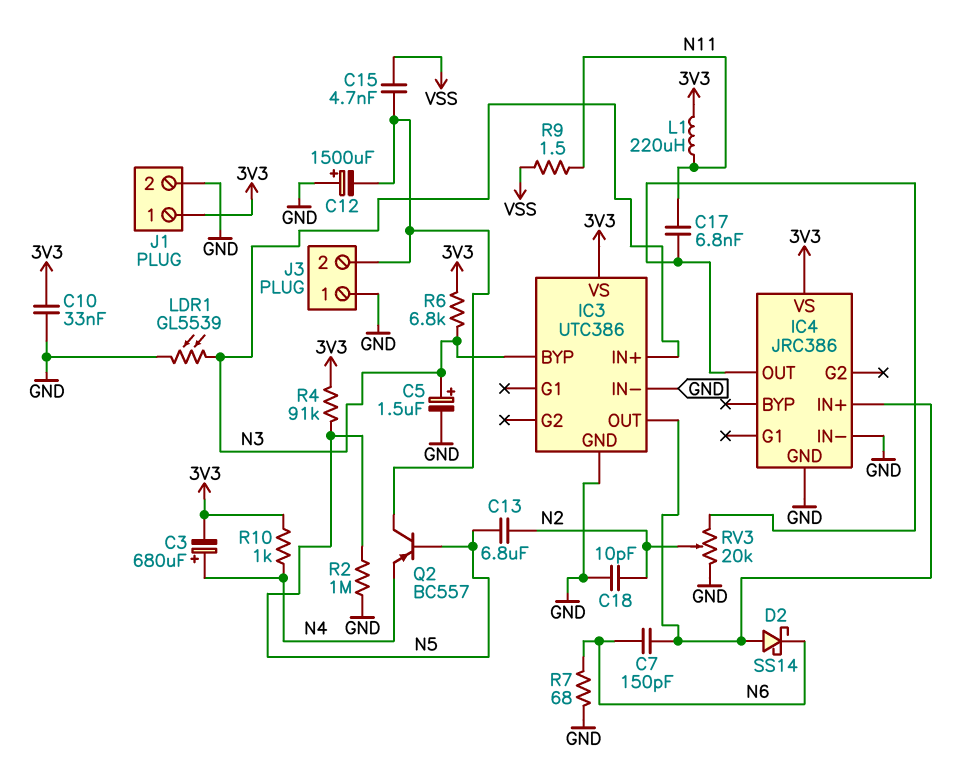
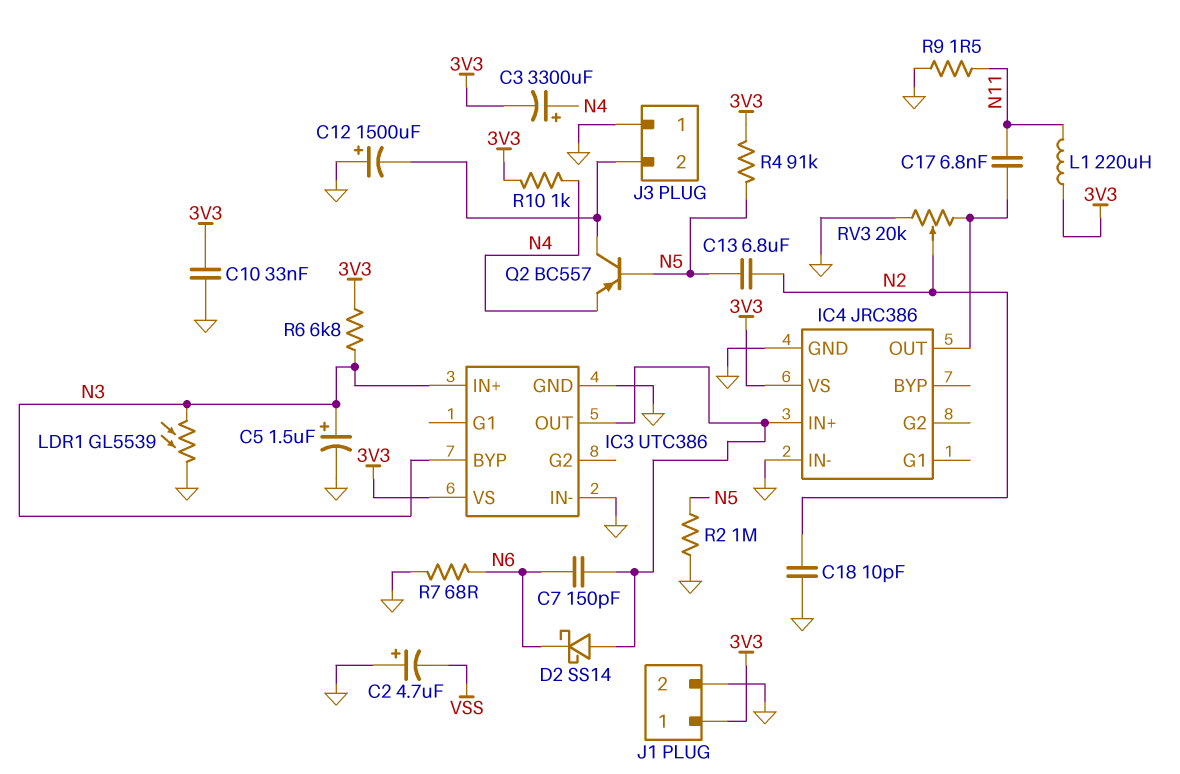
C2: none -> 4.7uF (plus GND, minus VSS)
C3: 680uF (plus N4, minus 3V3) -> 3300uF (plus N4, minus 3V3)
C15: 4.7nF (J3/2, VSS) -> none
R9: 1.5 (N11, VSS) -> 1.5 (GND, N11)

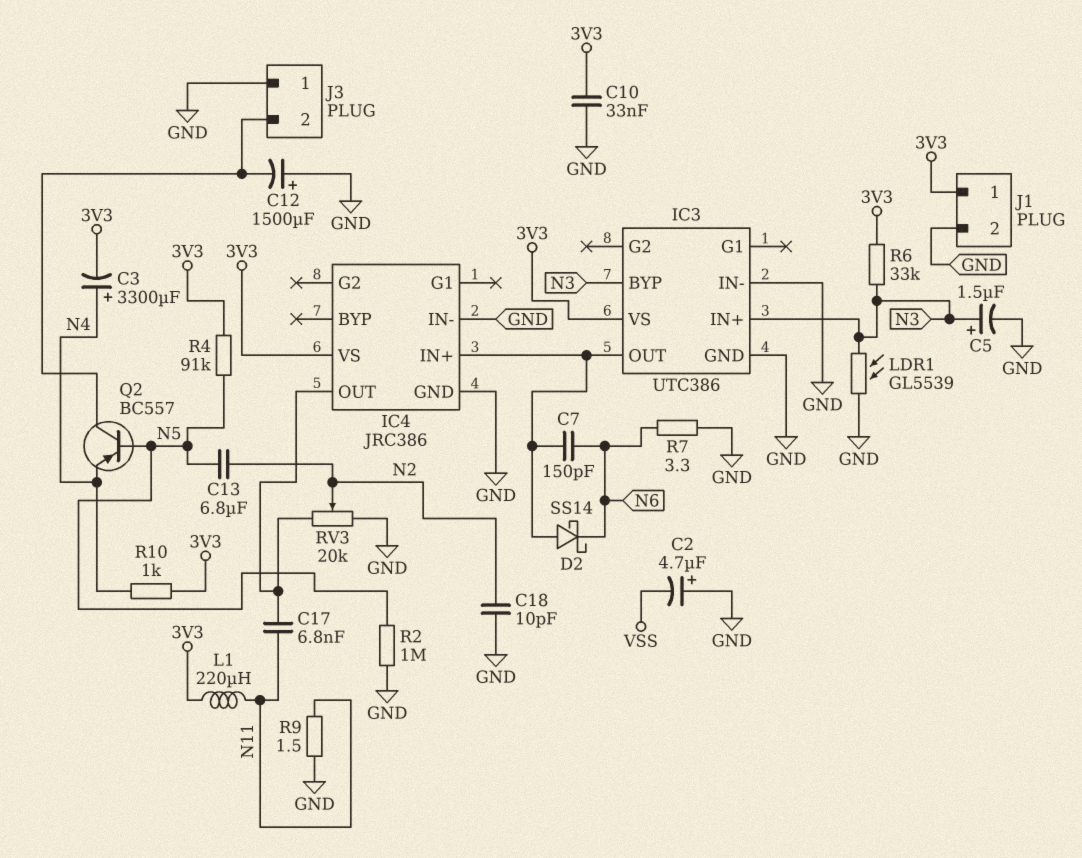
R6: 6.8k (3V3, N3) -> 33k (3V3, N3)
R7: 68 (GND, N6) -> 3.3 (GND, N6)

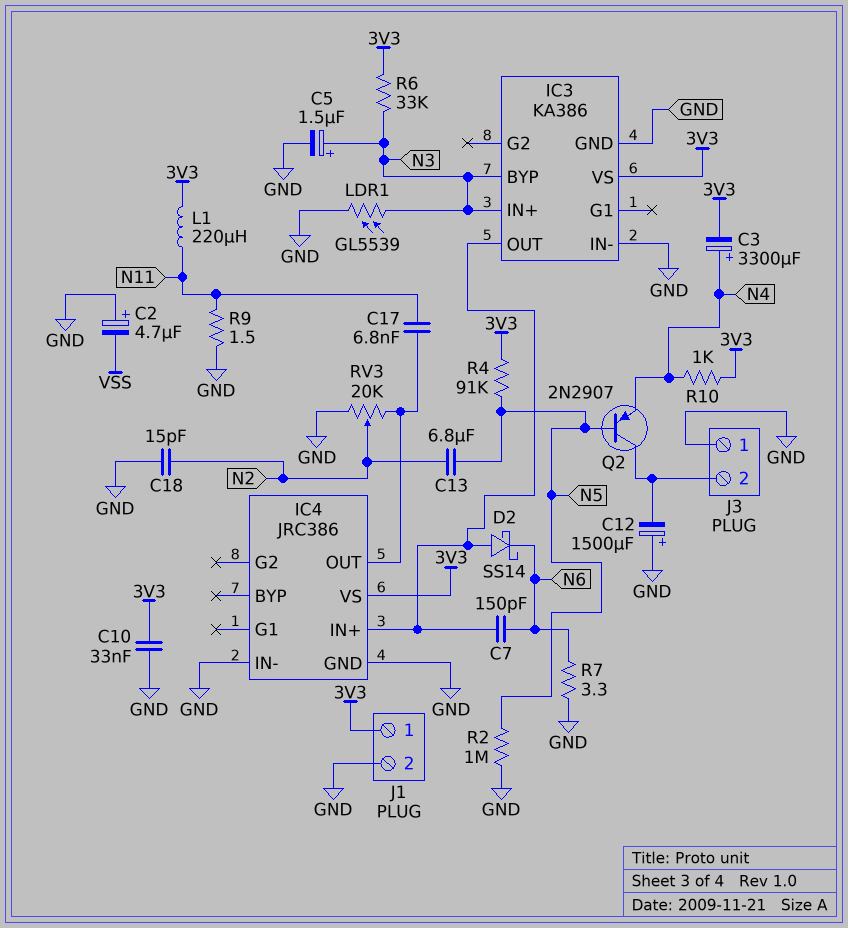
C18: 10pF (GND, N2) -> 15pF (GND, N2)
IC3: UTC386 -> KA386
Q2: PNP BC557 (B N5, C J3/2, E N4) -> PNP 2N2907 (B N5, C J3/2, E N4)

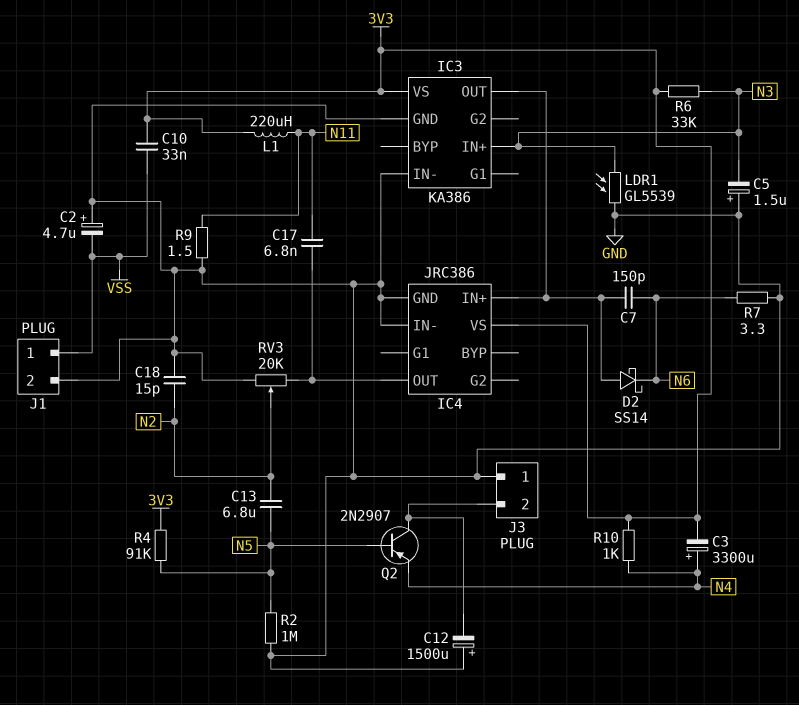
C5: 1.5uF (plus N3, minus GND) -> 1.5uF (plus GND, minus N3)
C10: 33nF (3V3, GND) -> 33nF (3V3, VSS)
IC3 pin BYP: N3 -> none
J1 pin 1: 3V3 -> VSS

